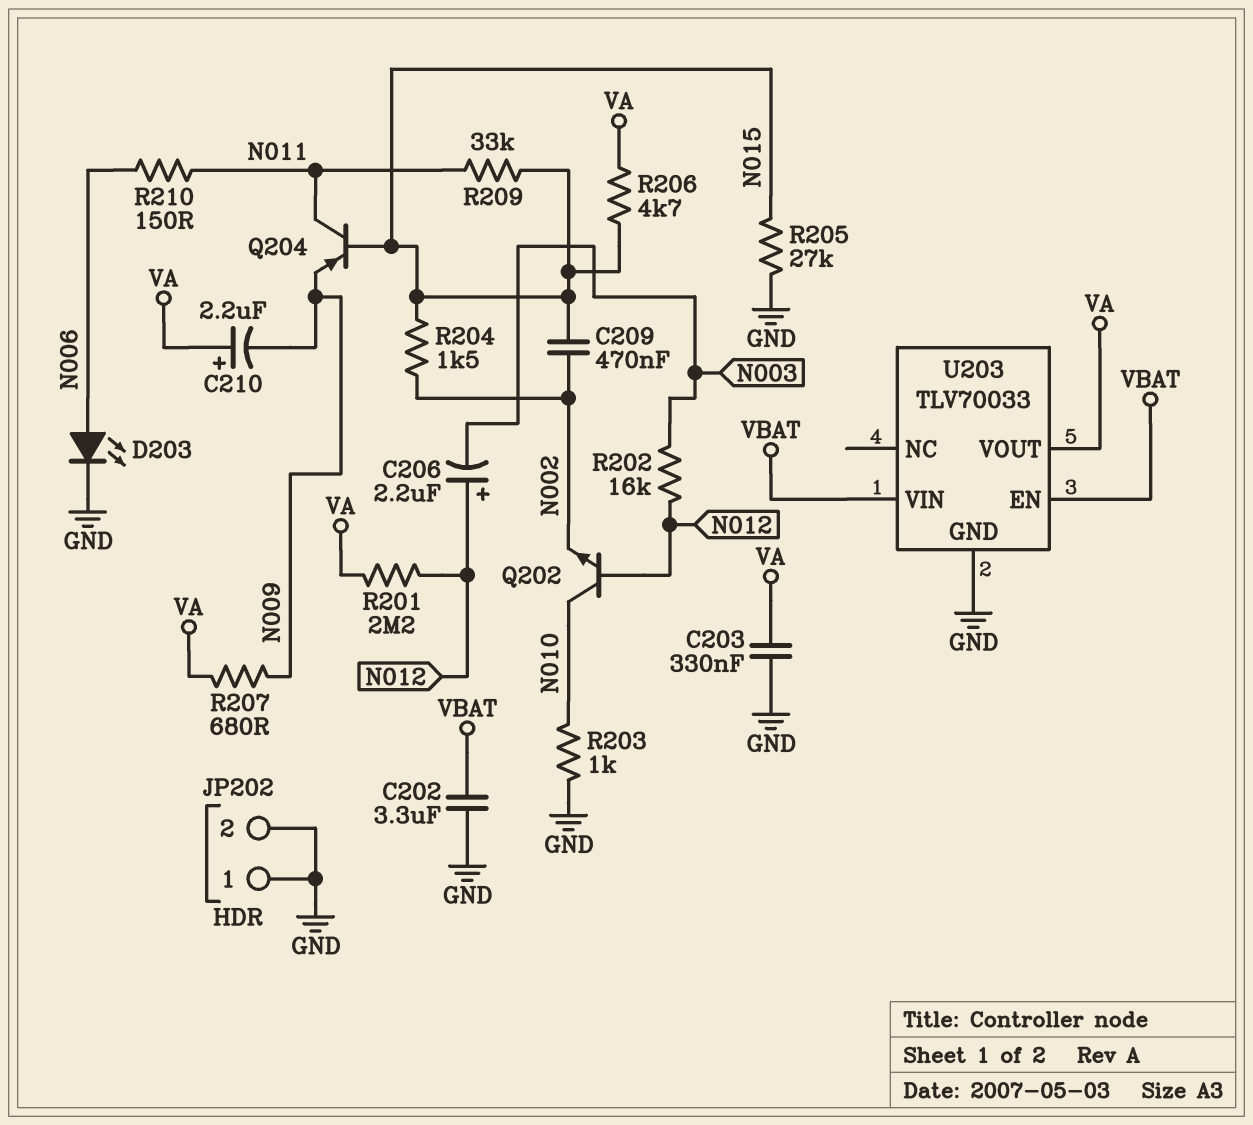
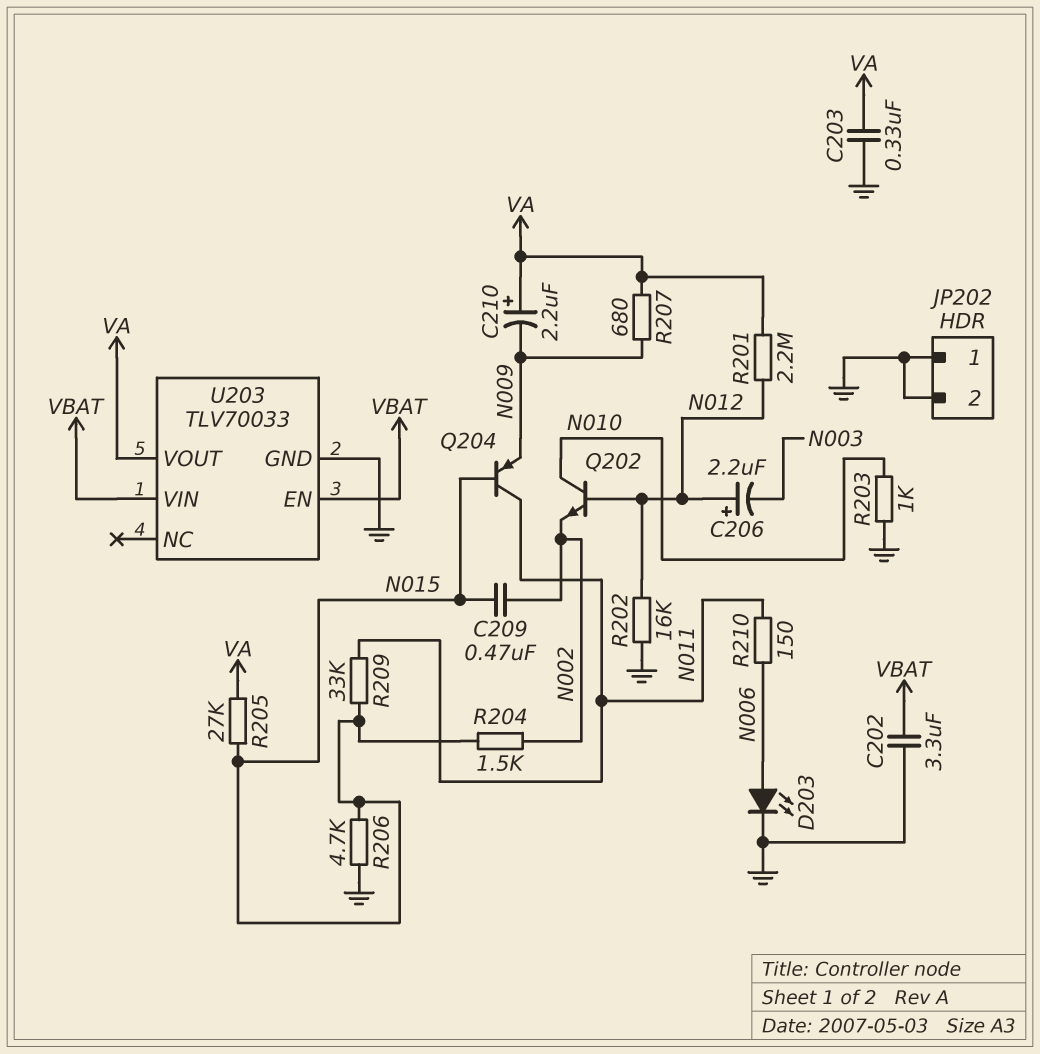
R202: 16k (N003, N012) -> 16k (GND, N012)
R205: 27k (GND, N015) -> 27k (N015, VA)
R206: 4.7k (N015, VA) -> 4.7k (GND, N015)

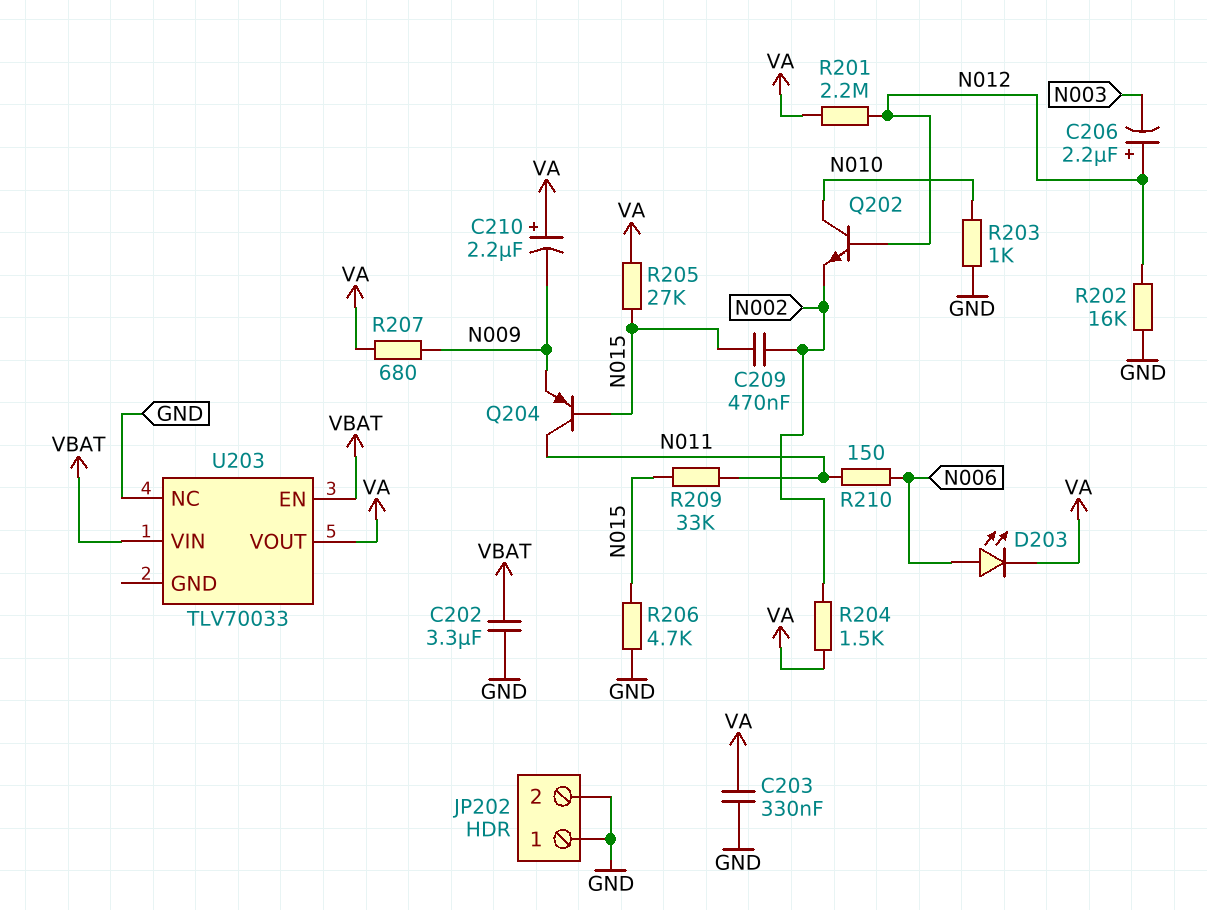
D203: LED (A N006, K GND) -> LED (A N006, K VA)
R204: 1.5k (N002, N015) -> 1.5k (N002, VA)
U203 pin GND: GND -> none
U203 pin NC: none -> GND

